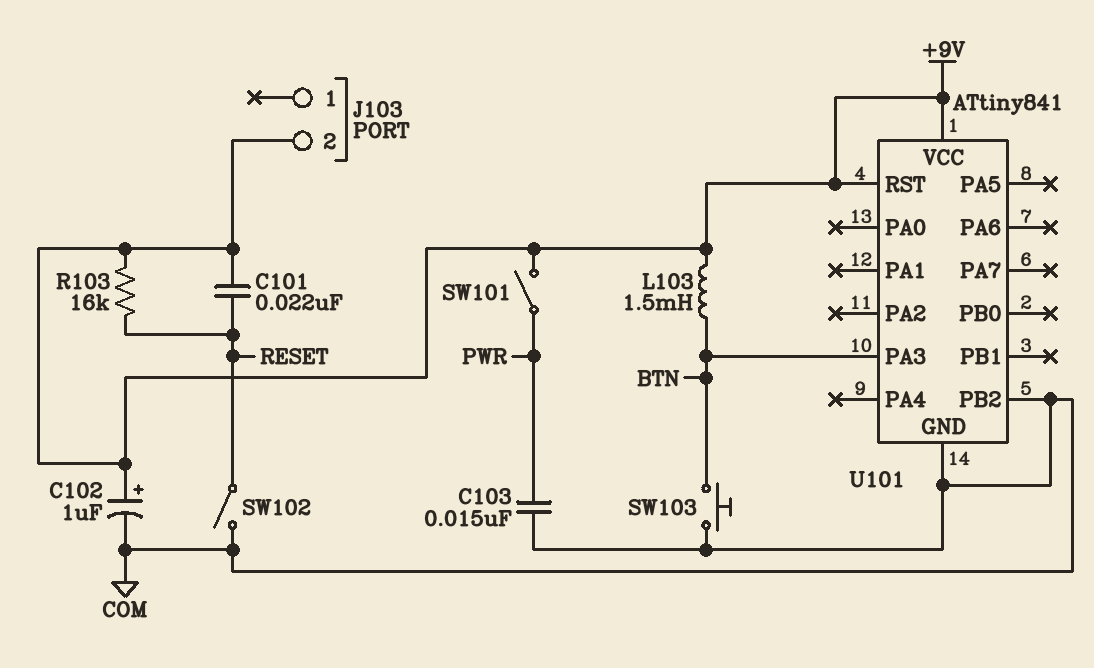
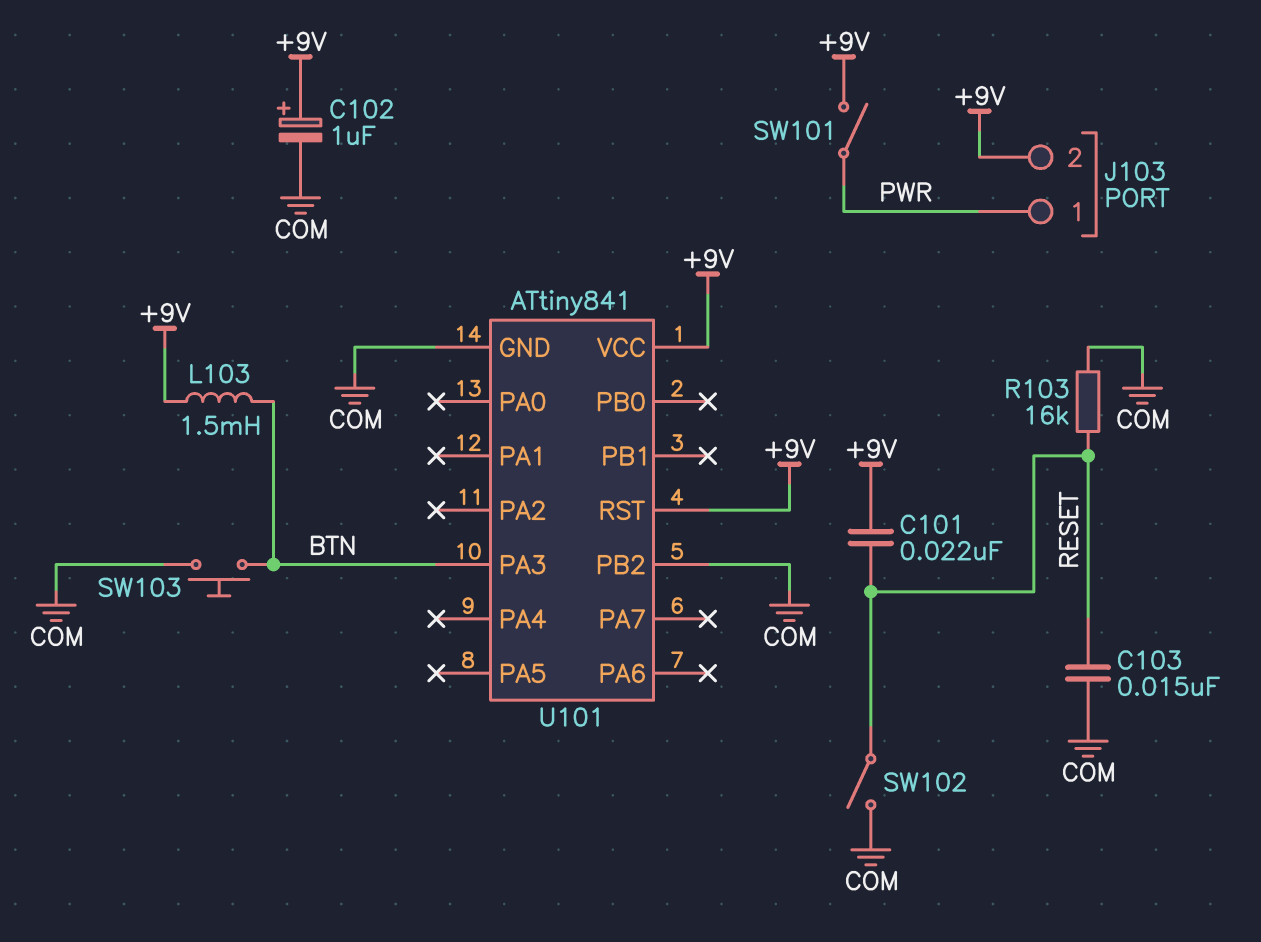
C103: 15nF (COM, PWR) -> 15nF (COM, RESET)
J103 pin 1: none -> PWR
R103: 16k (+9V, RESET) -> 16k (COM, RESET)

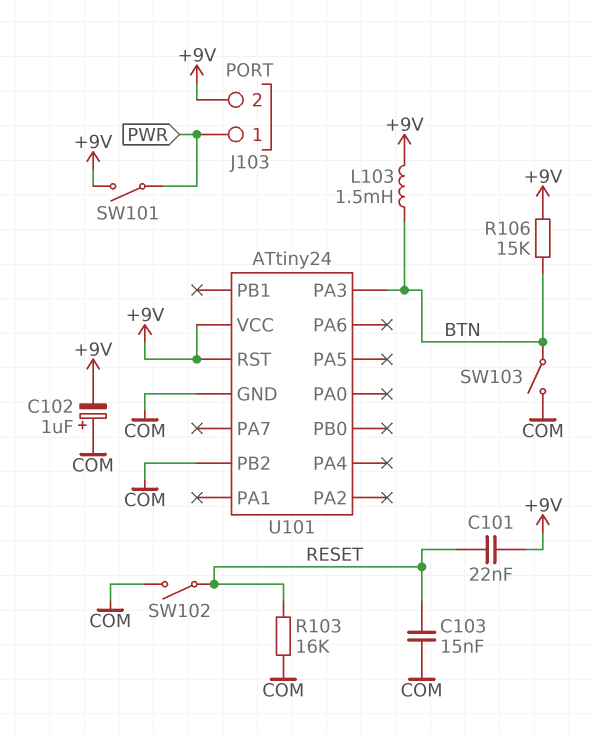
C102: 1uF (plus +9V, minus COM) -> 1uF (plus COM, minus +9V)
R106: none -> 15k (+9V, BTN)
SW103: button (BTN, COM) -> switch (BTN, COM)
U101: ATtiny841 -> ATtiny24

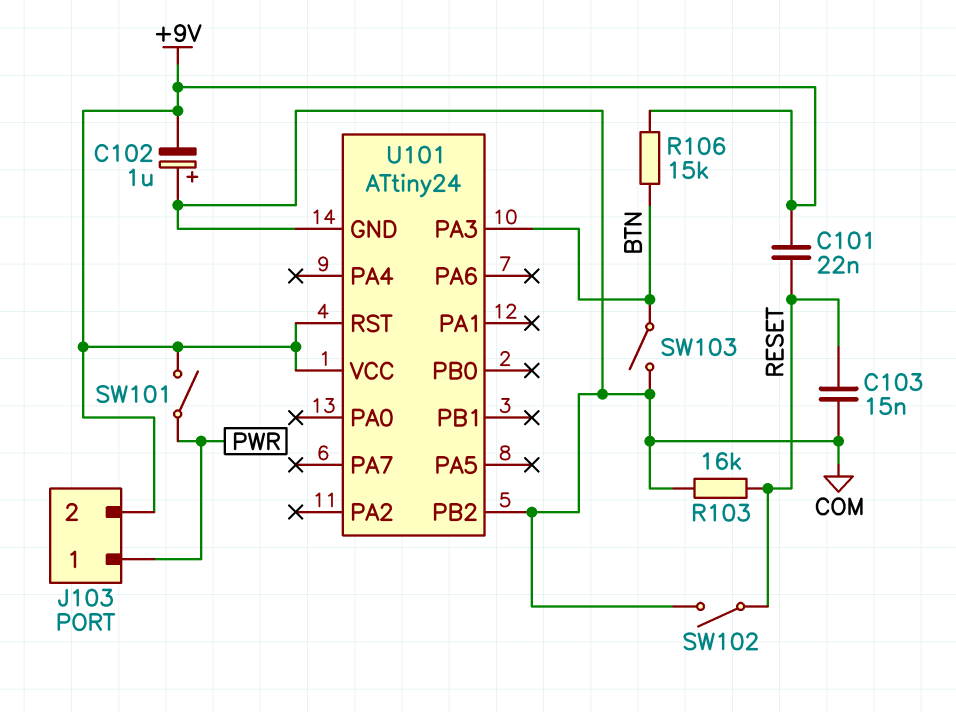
L103: 1.5mH (+9V, BTN) -> none

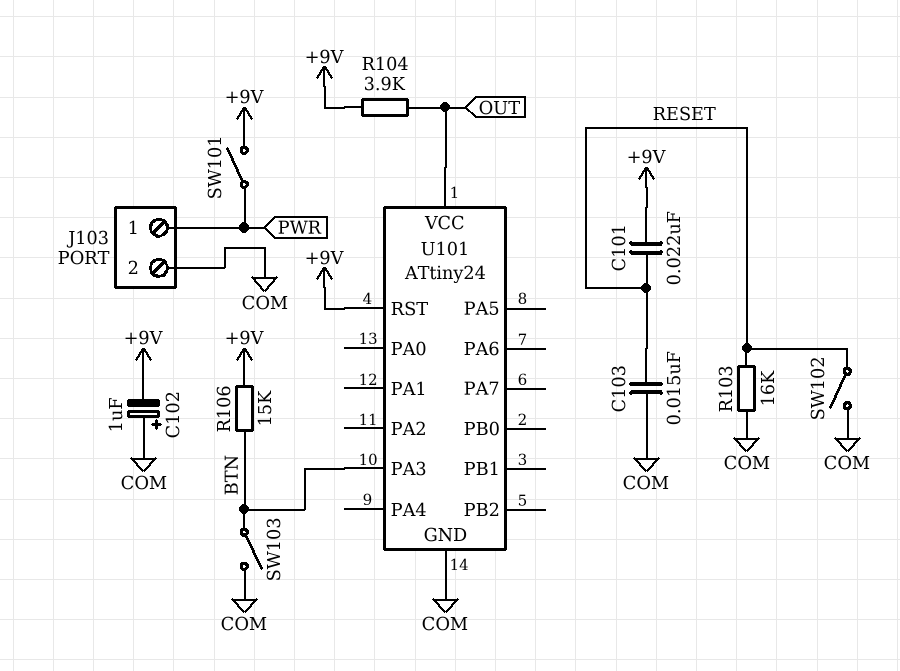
J103 pin 2: +9V -> COM
R104: none -> 3.9k (+9V, OUT)
U101 pin PB2: COM -> none
U101 pin VCC: +9V -> OUT

